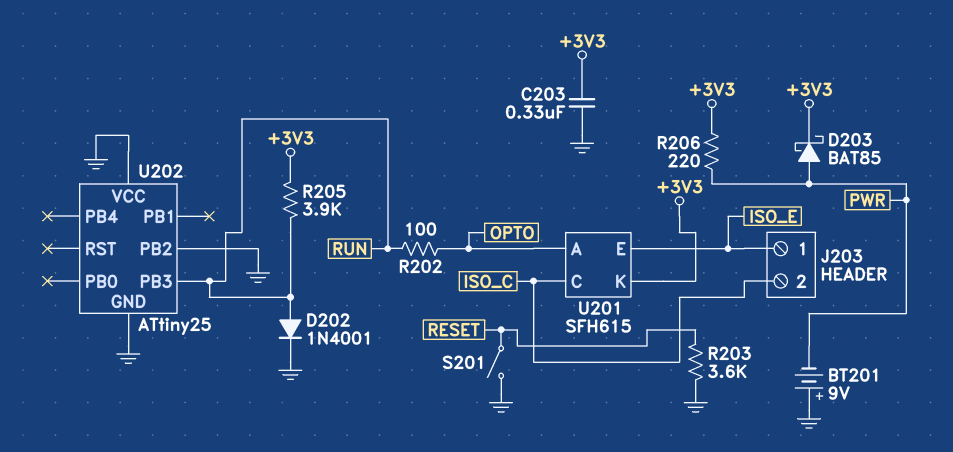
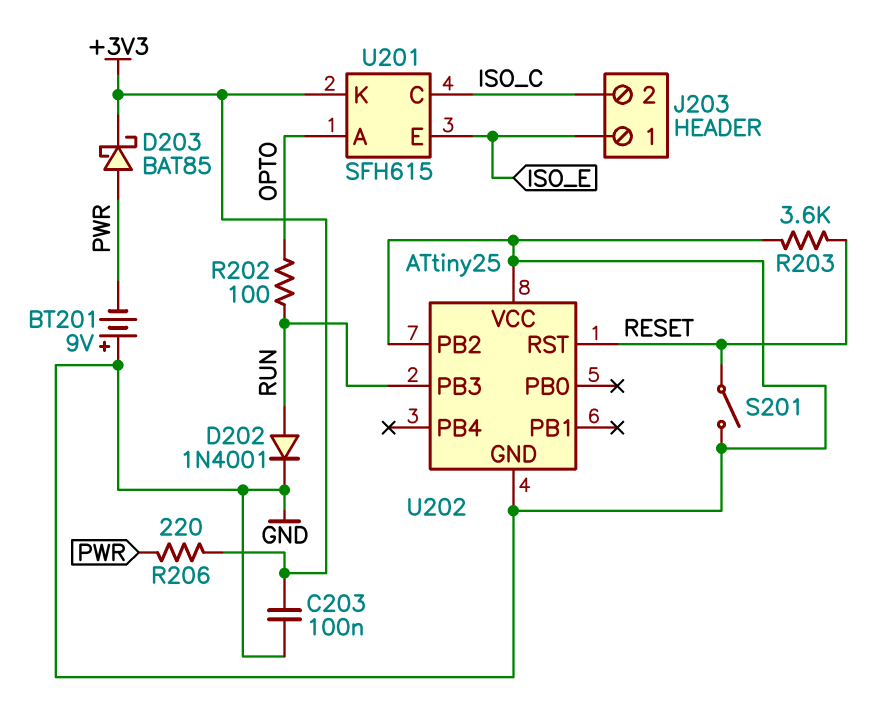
C203: 330nF (+3V3, GND) -> 100nF (+3V3, GND)
R205: 3.9k (+3V3, RUN) -> none
U202 pin RST: none -> RESET

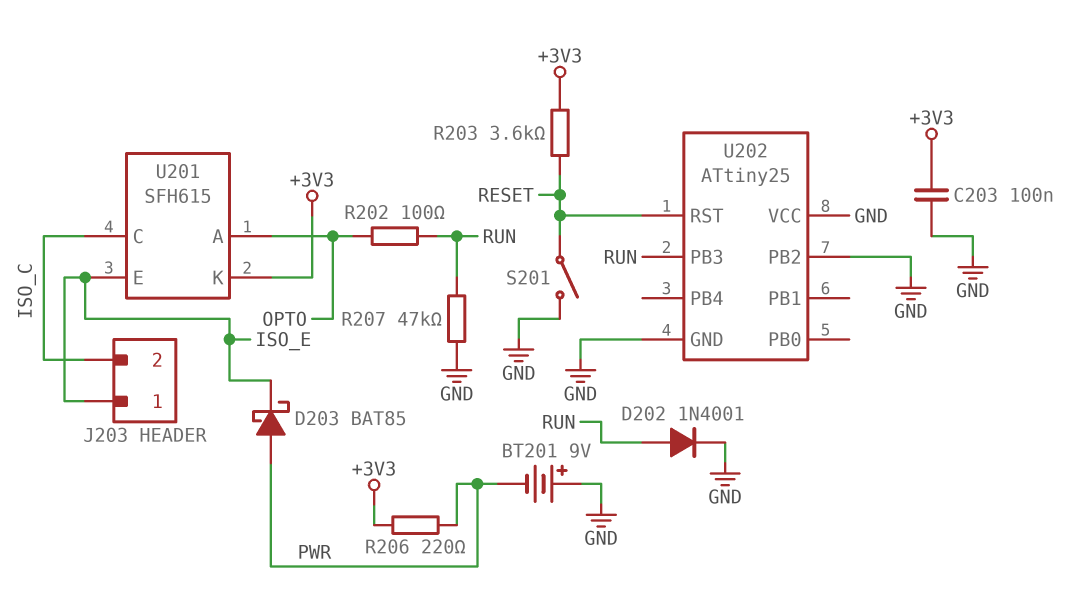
D203: schottky BAT85 (A PWR, K +3V3) -> schottky BAT85 (A PWR, K ISO_E)
R203: 3.6k (GND, RESET) -> 3.6k (+3V3, RESET)
R207: none -> 47k (GND, RUN)

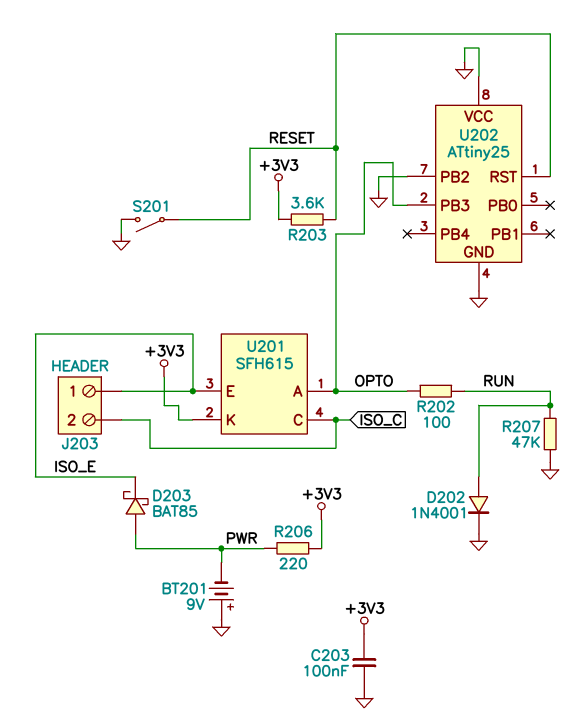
U202 pin PB3: RUN -> OPTO

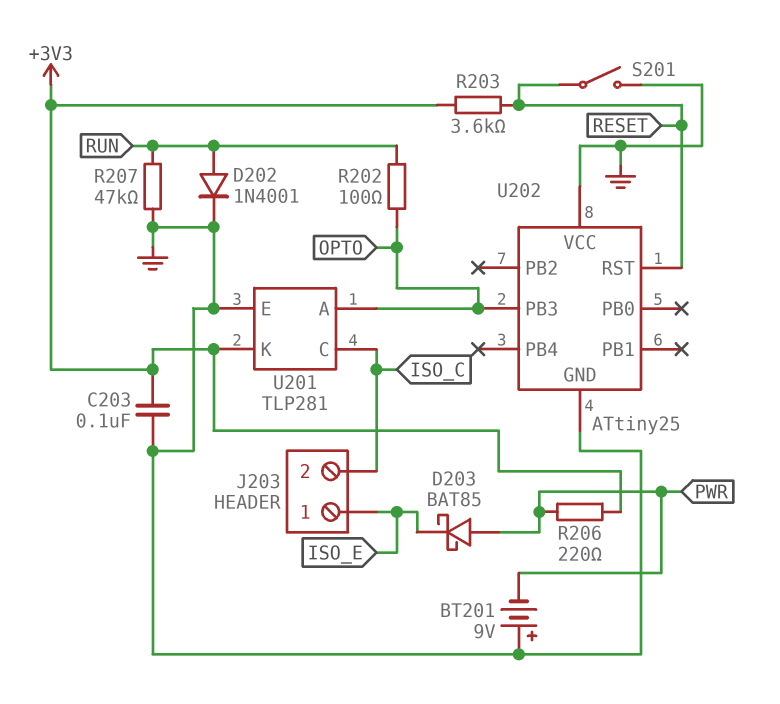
U201: SFH615 -> TLP281
U201 pin E: ISO_E -> GND
U202 pin PB2: GND -> none

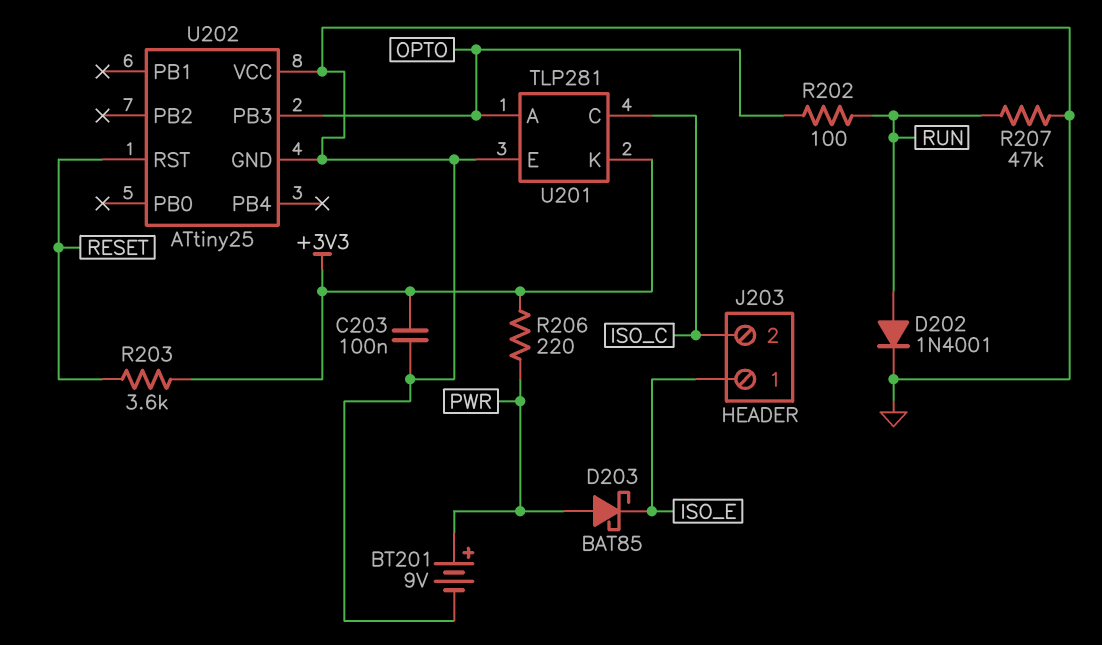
BT201: 9V (plus GND, minus PWR) -> 9V (plus PWR, minus GND)
S201: switch (GND, RESET) -> none

